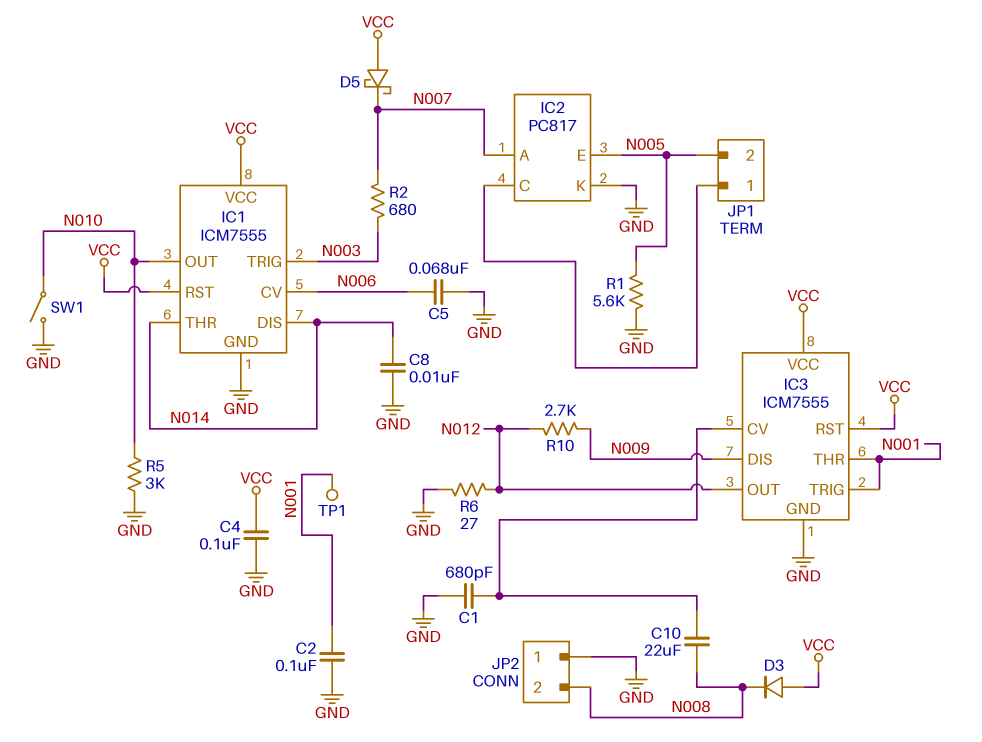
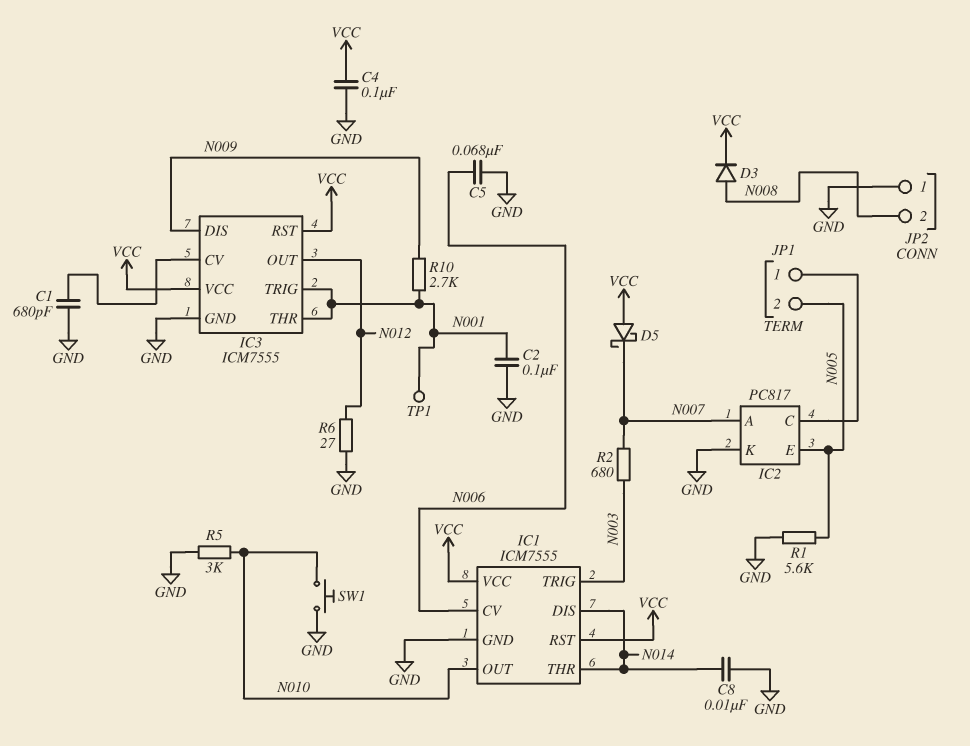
C10: 22uF (IC3/CV, N008) -> none
D3: diode (A VCC, K N008) -> diode (A N008, K VCC)
R10: 2.7k (N009, N012) -> 2.7k (N001, N009)
SW1: switch (GND, N010) -> button (GND, N010)

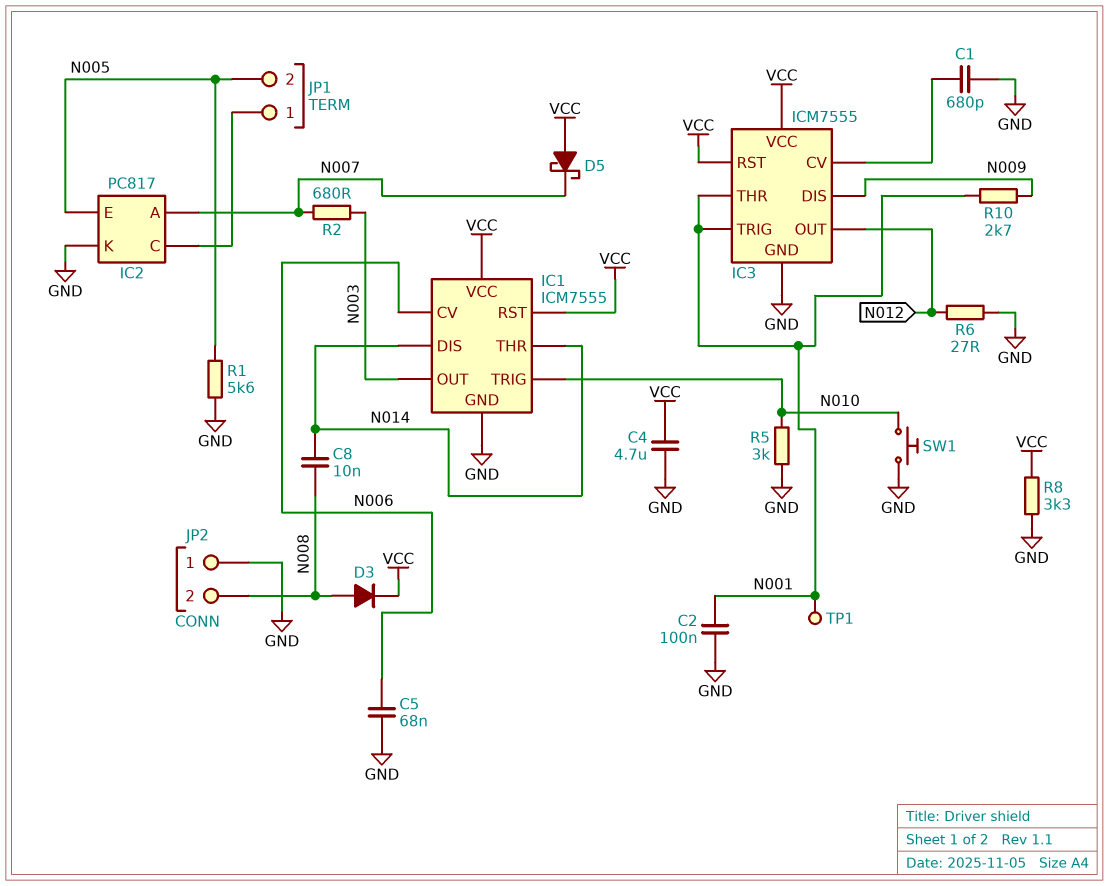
C4: 100nF (GND, VCC) -> 4.7uF (GND, VCC)
C8: 10nF (GND, N014) -> 10nF (N008, N014)
IC1 pin OUT: N010 -> N003
IC1 pin TRIG: N003 -> N010
R8: none -> 3.3k (GND, VCC)

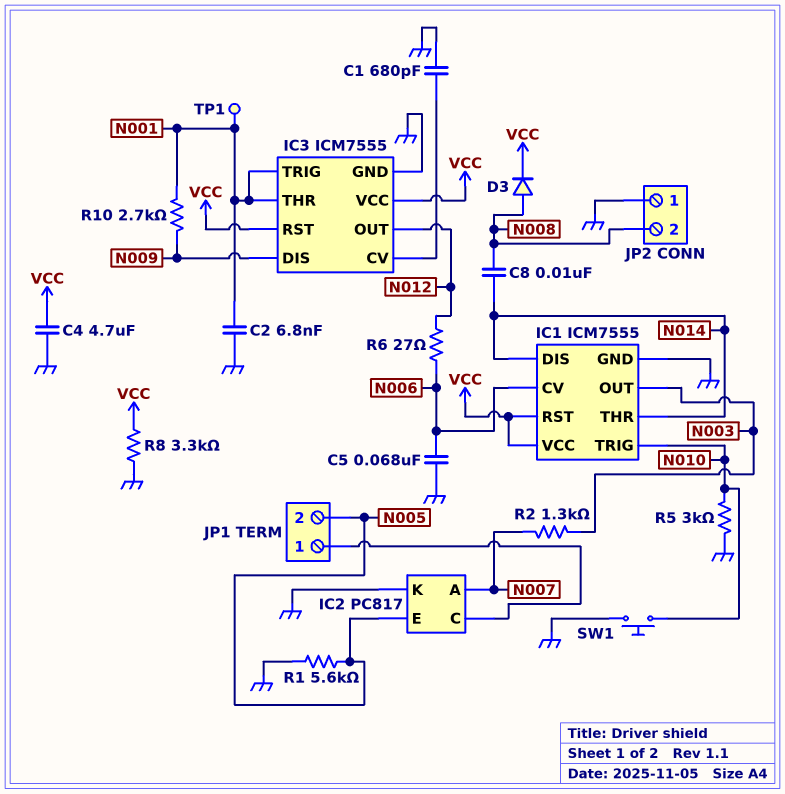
C2: 100nF (GND, N001) -> 6.8nF (GND, N001)
D5: schottky (A VCC, K N007) -> none
R2: 680 (N003, N007) -> 1.3k (N003, N007)
R6: 27 (GND, N012) -> 27 (N006, N012)

